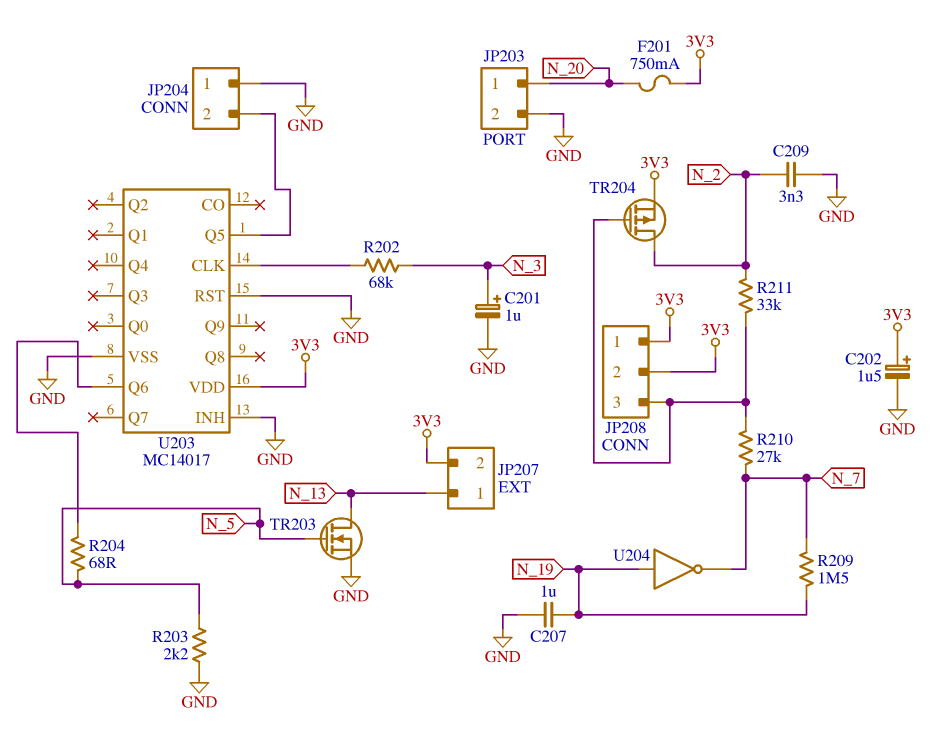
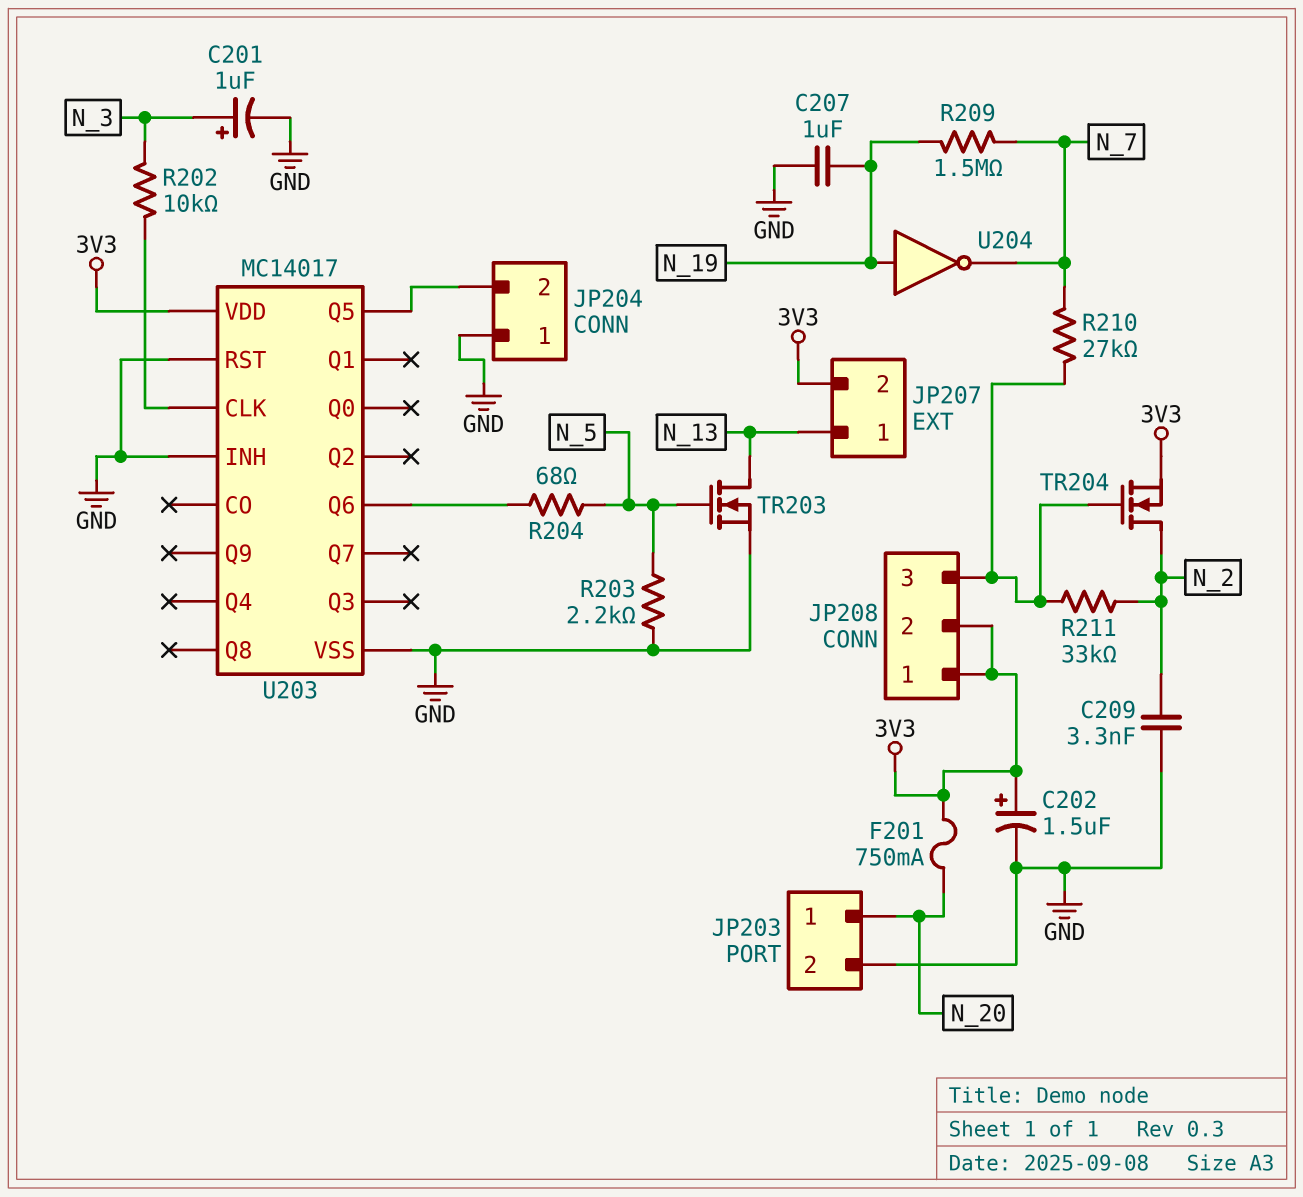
R202: 68k (N_3, U203/CLK) -> 10k (N_3, U203/CLK)
TR204: PMOS (G JP208/3, D N_2, S 3V3) -> NMOS (G JP208/3, D N_2, S 3V3)

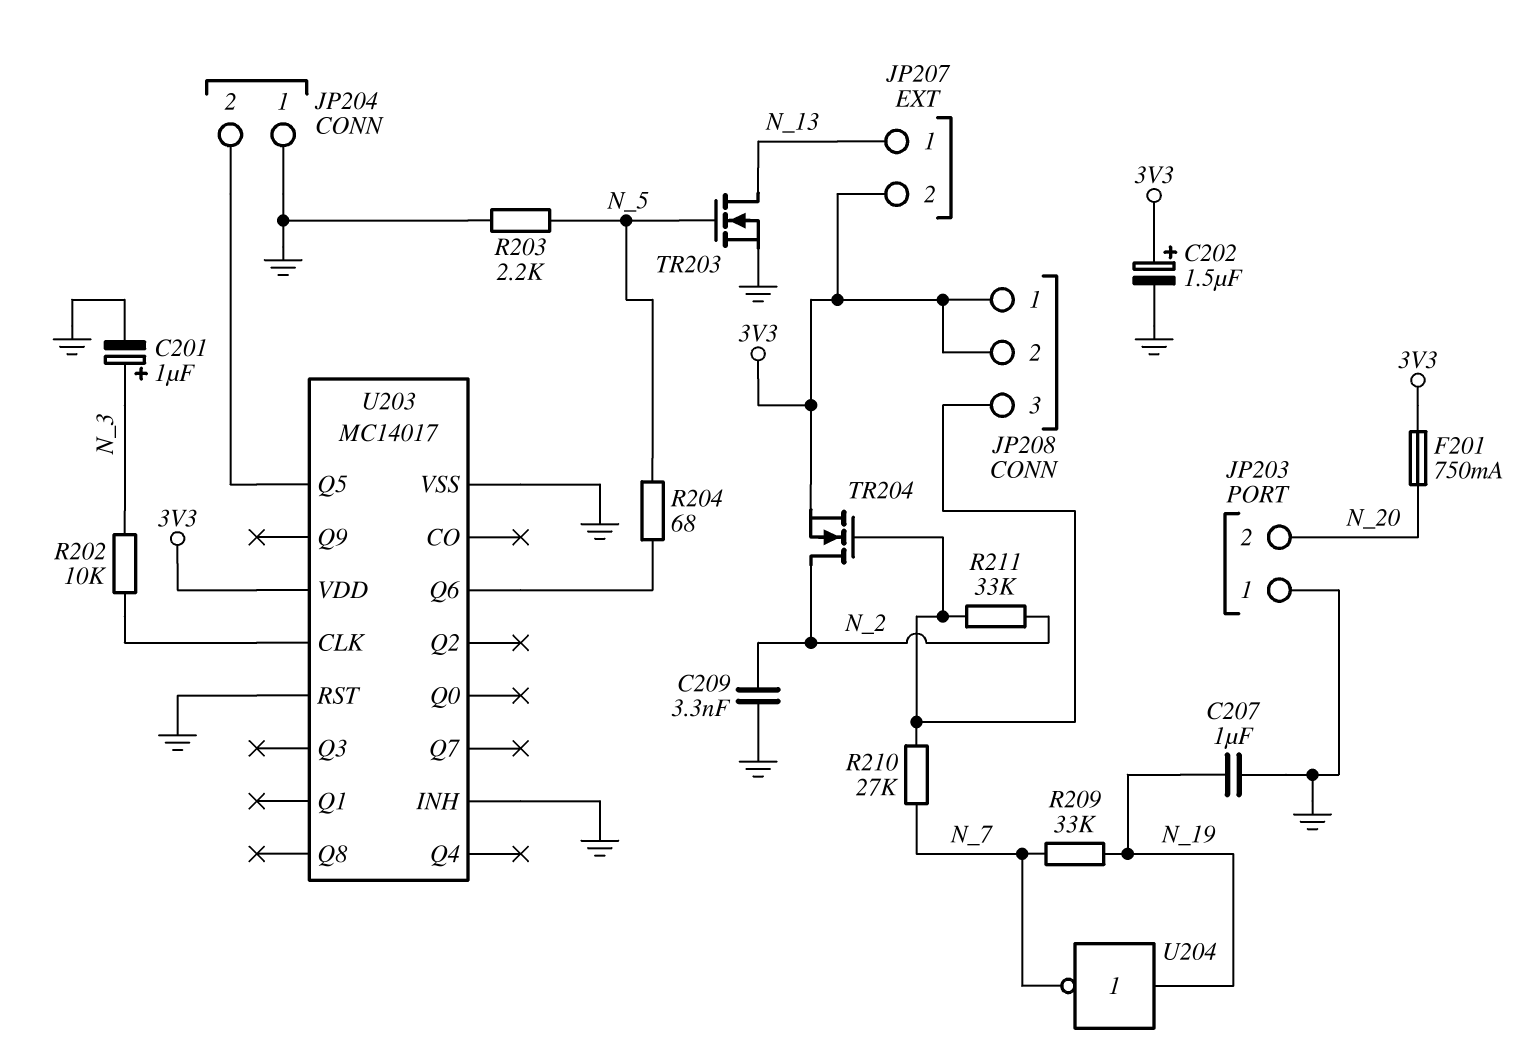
JP203 pin 1: N_20 -> GND
JP203 pin 2: GND -> N_20
R209: 1.5M (N_7, N_19) -> 33k (N_7, N_19)

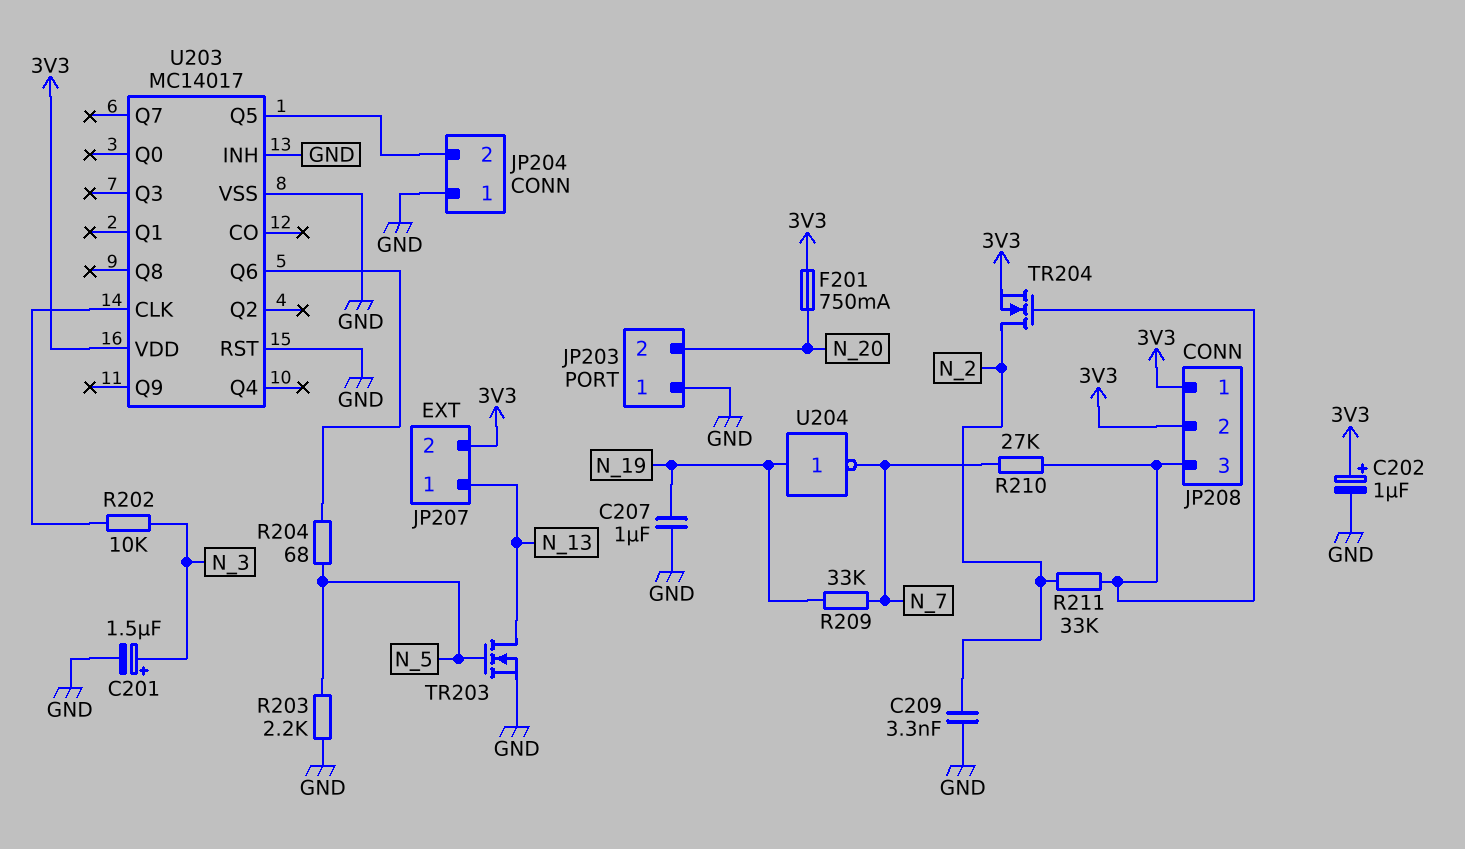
C201: 1uF (plus N_3, minus GND) -> 1.5uF (plus N_3, minus GND)
C202: 1.5uF (plus 3V3, minus GND) -> 1uF (plus 3V3, minus GND)

